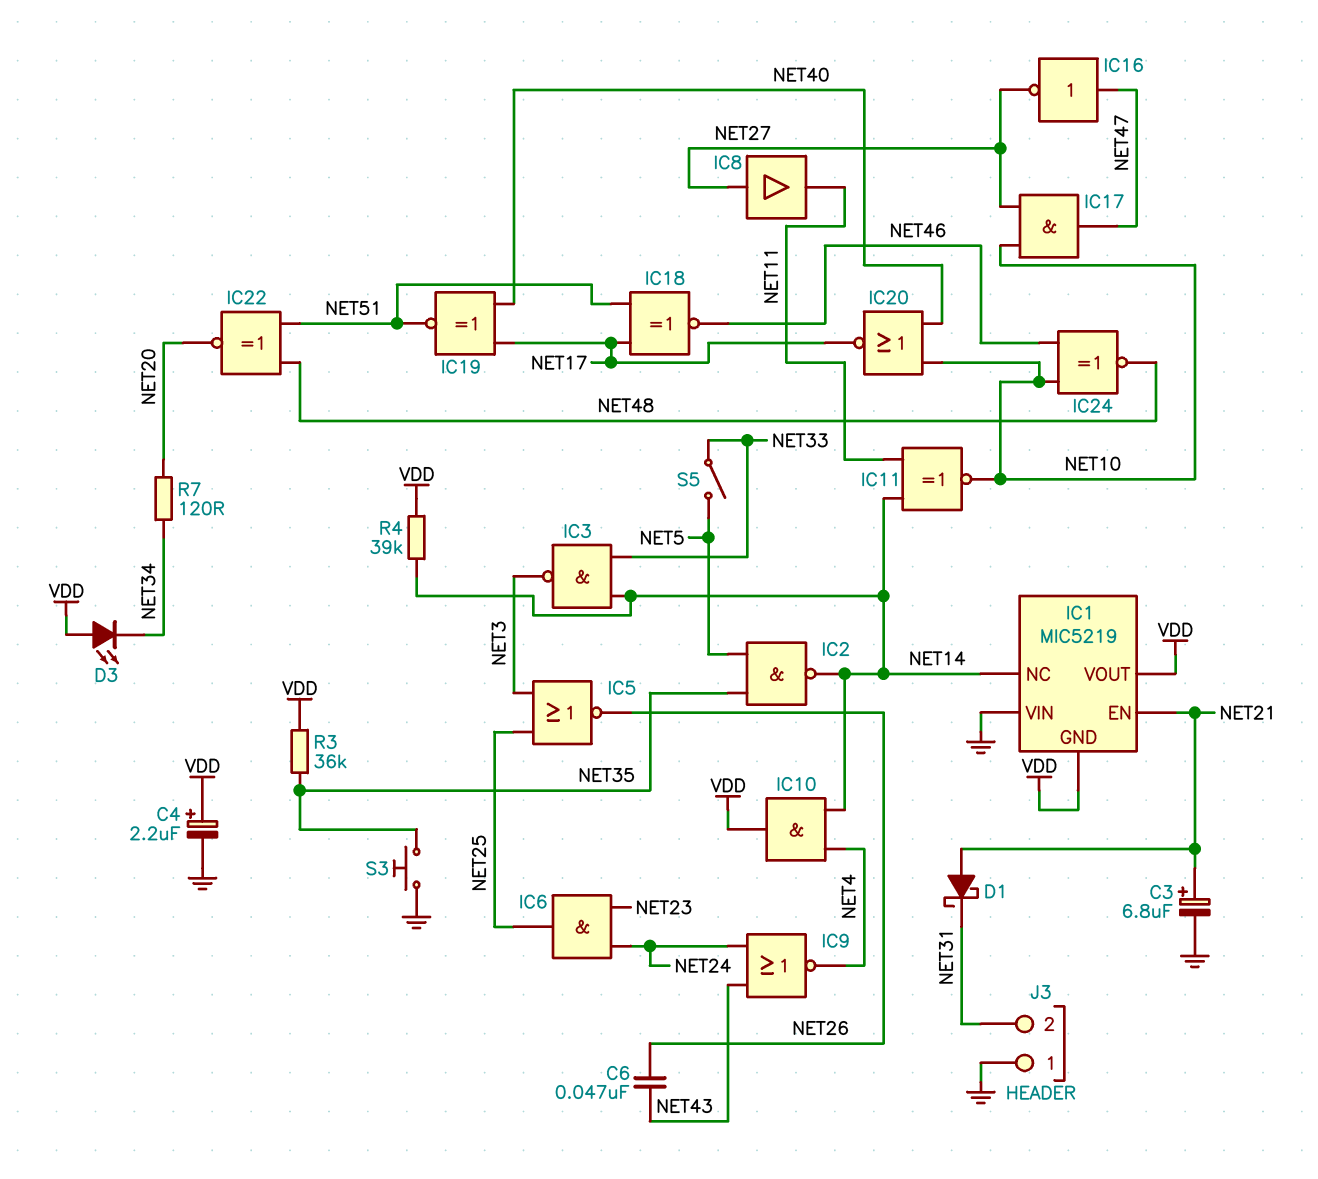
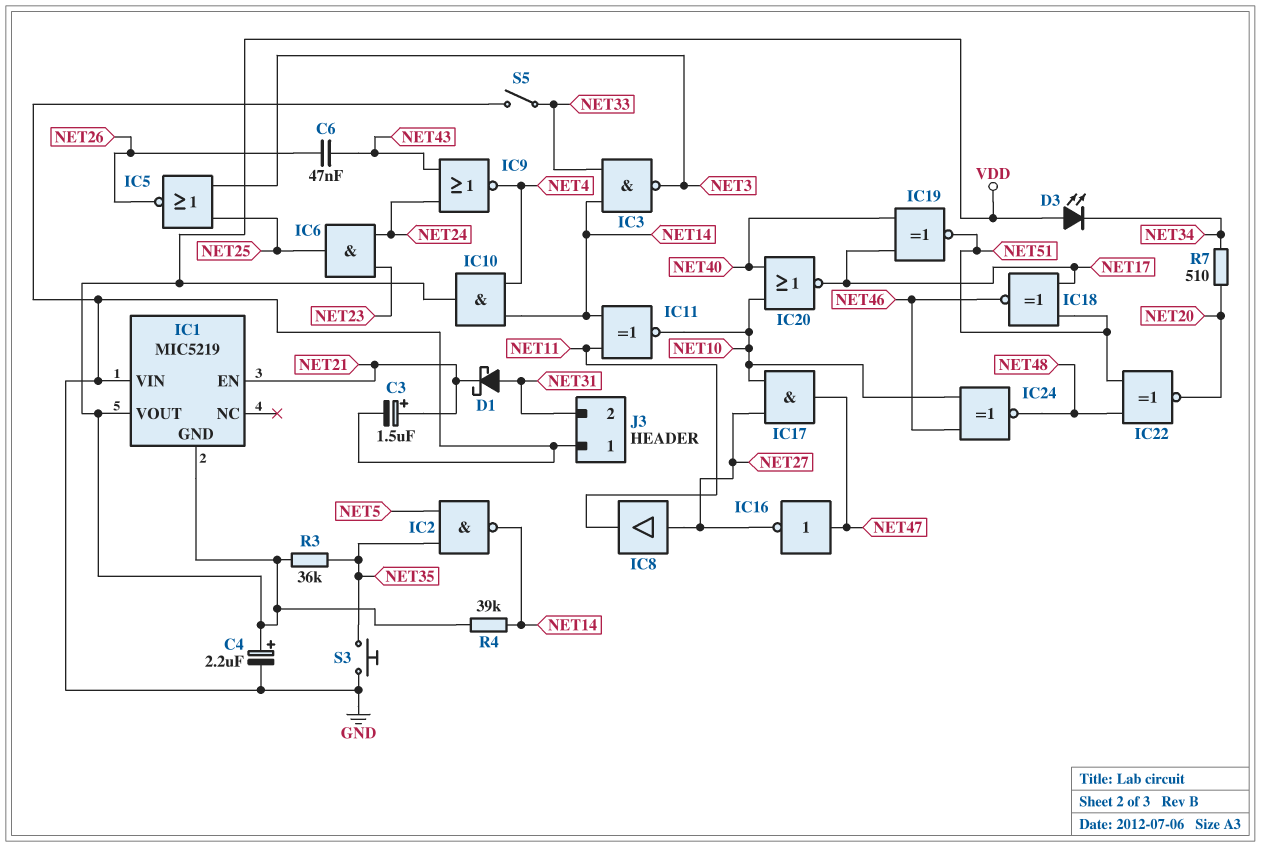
C3: 6.8uF (plus NET21, minus GND) -> 1.5uF (plus NET21, minus GND)
D1: schottky (A NET21, K NET31) -> schottky (A NET31, K NET21)
IC1 pin NC: NET14 -> none
R7: 120 (NET20, NET34) -> 510 (NET20, NET34)
S5: switch (NET5, NET33) -> switch (GND, NET33)

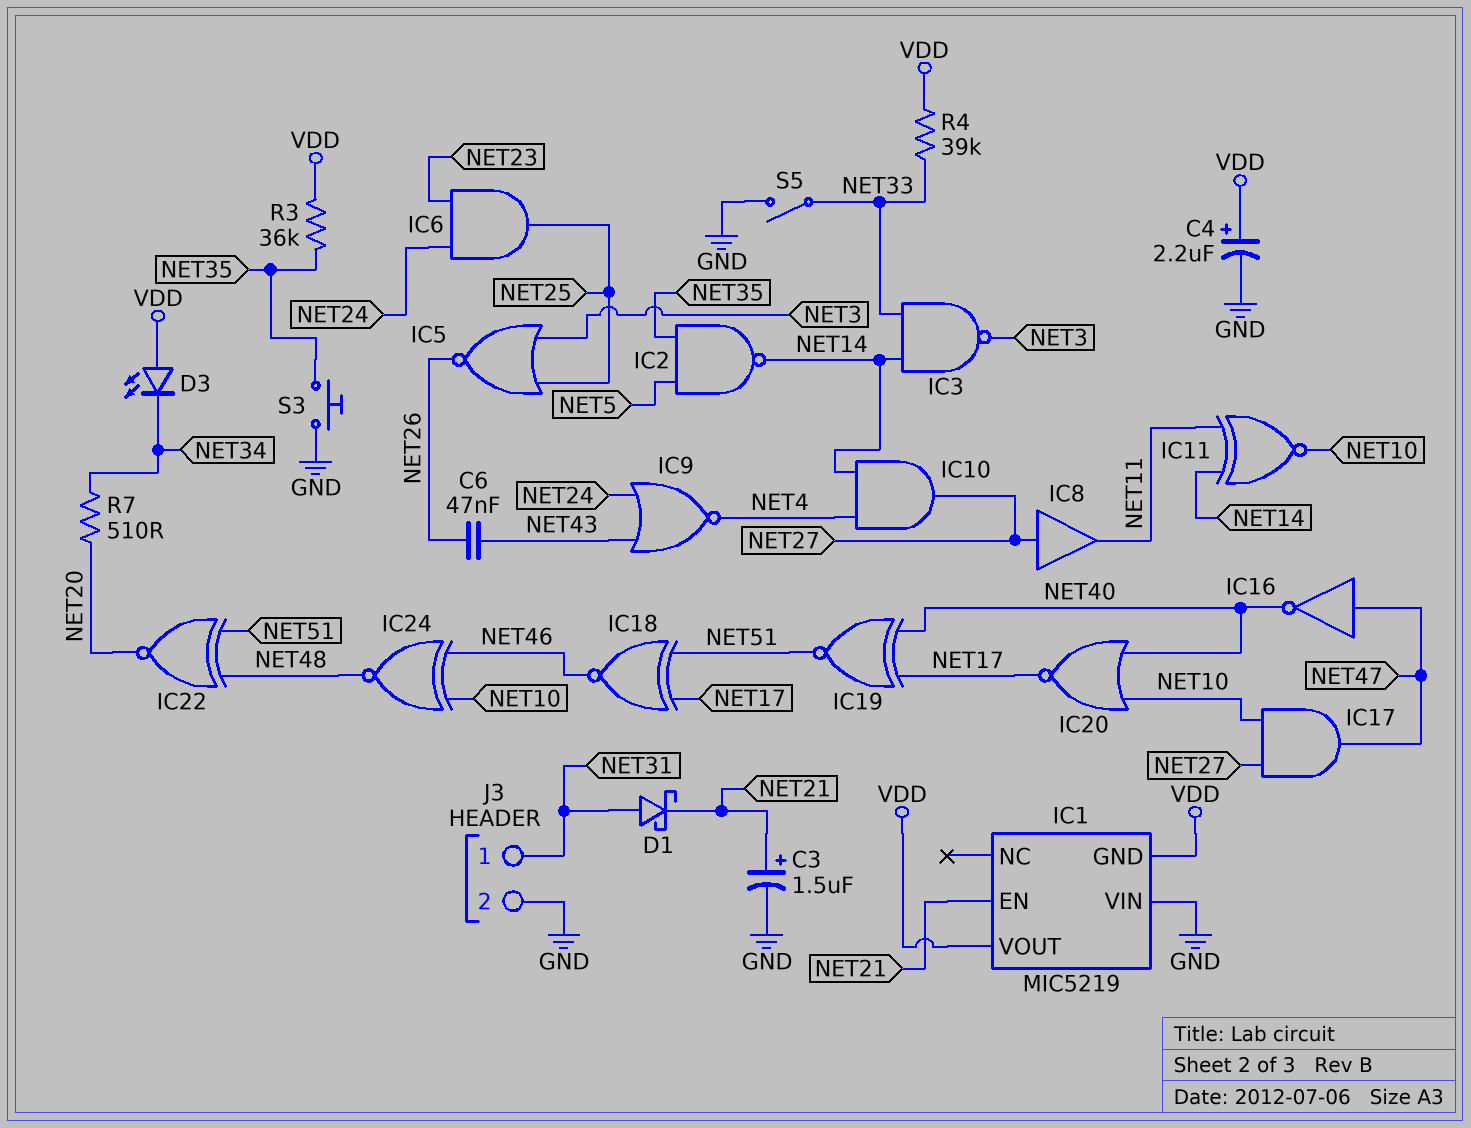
IC10: AND (in NET4, in NET14, out VDD) -> AND (in NET4, in NET14, out NET27)
IC16: NOT (in NET47, out NET27) -> NOT (in NET47, out NET40)
J3 pin 1: GND -> NET31
J3 pin 2: NET31 -> GND
R4: 39k (NET14, VDD) -> 39k (NET33, VDD)

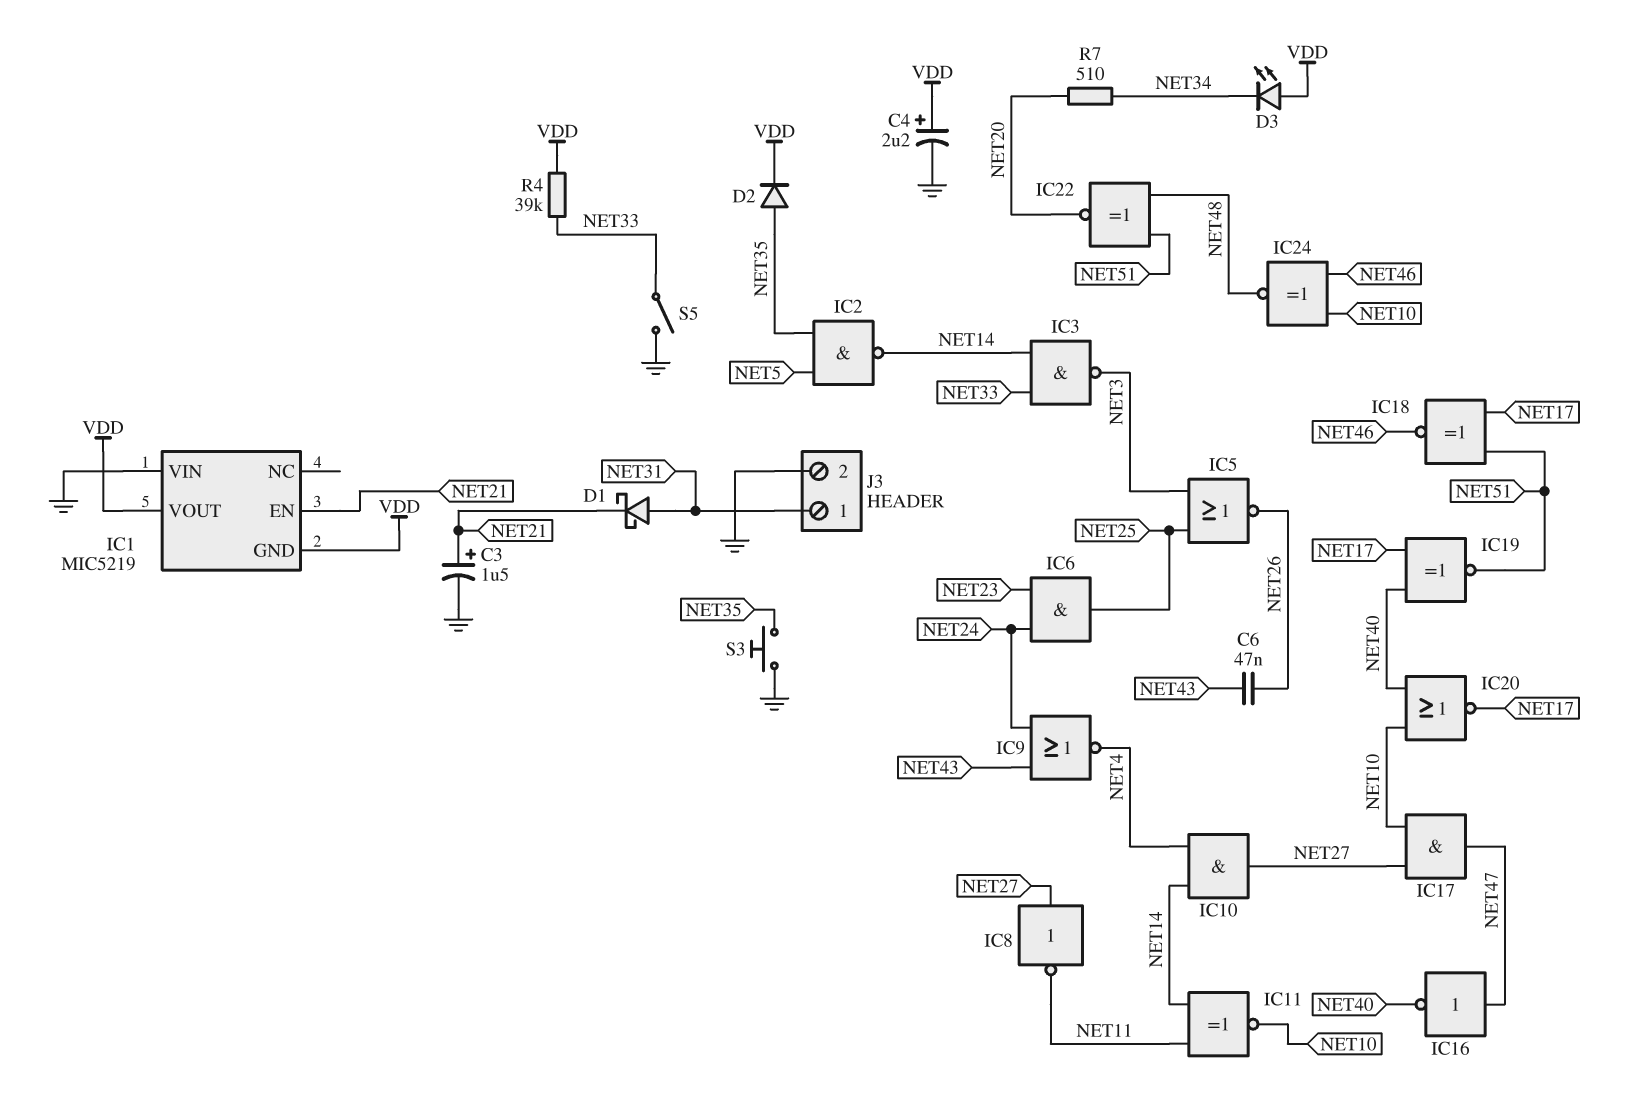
D2: none -> diode (A NET35, K VDD)
IC8: buffer (in NET27, out NET11) -> NOT (in NET27, out NET11)
R3: 36k (NET35, VDD) -> none

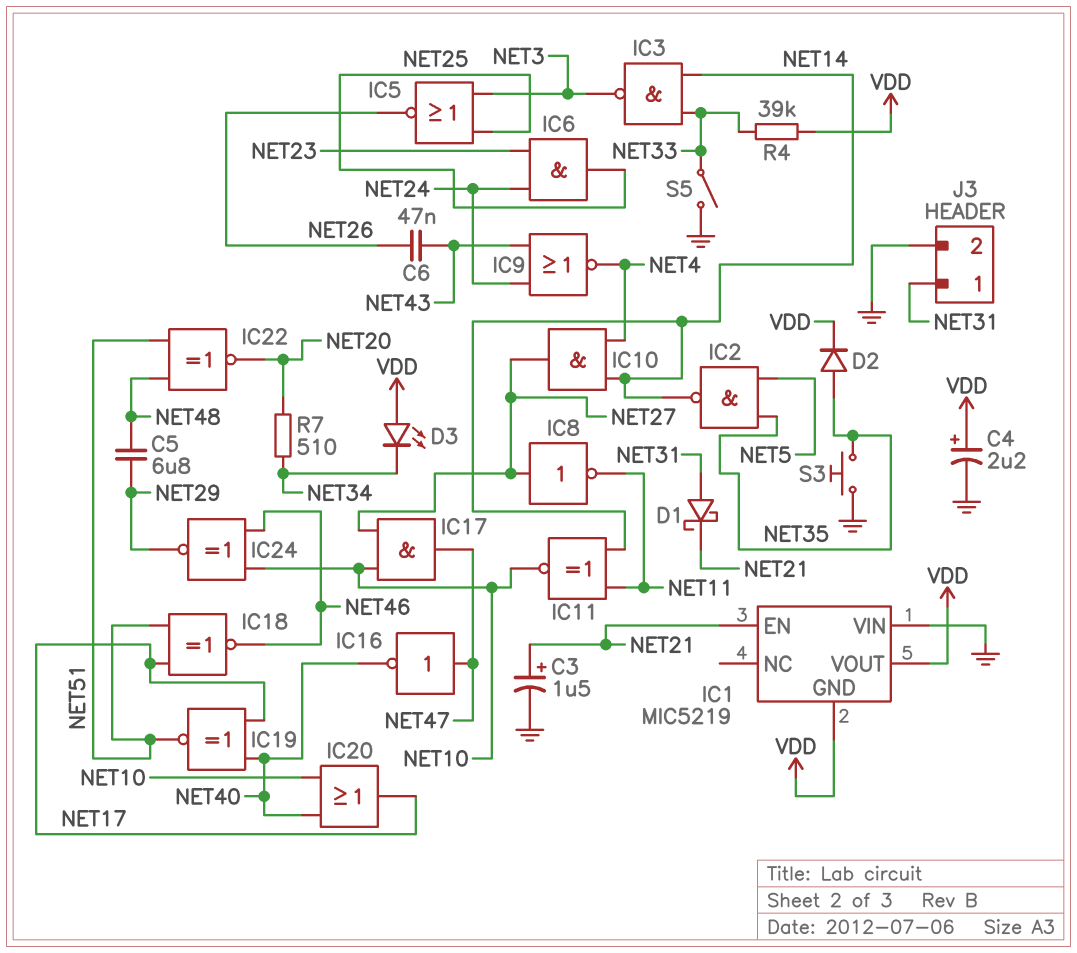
C5: none -> 6.8uF (NET29, NET48)
IC20: NOR (in NET10, in NET40, out NET17) -> OR (in NET10, in NET40, out NET17)
IC24: XNOR (in NET10, in NET46, out NET48) -> XNOR (in NET10, in NET46, out NET29)

